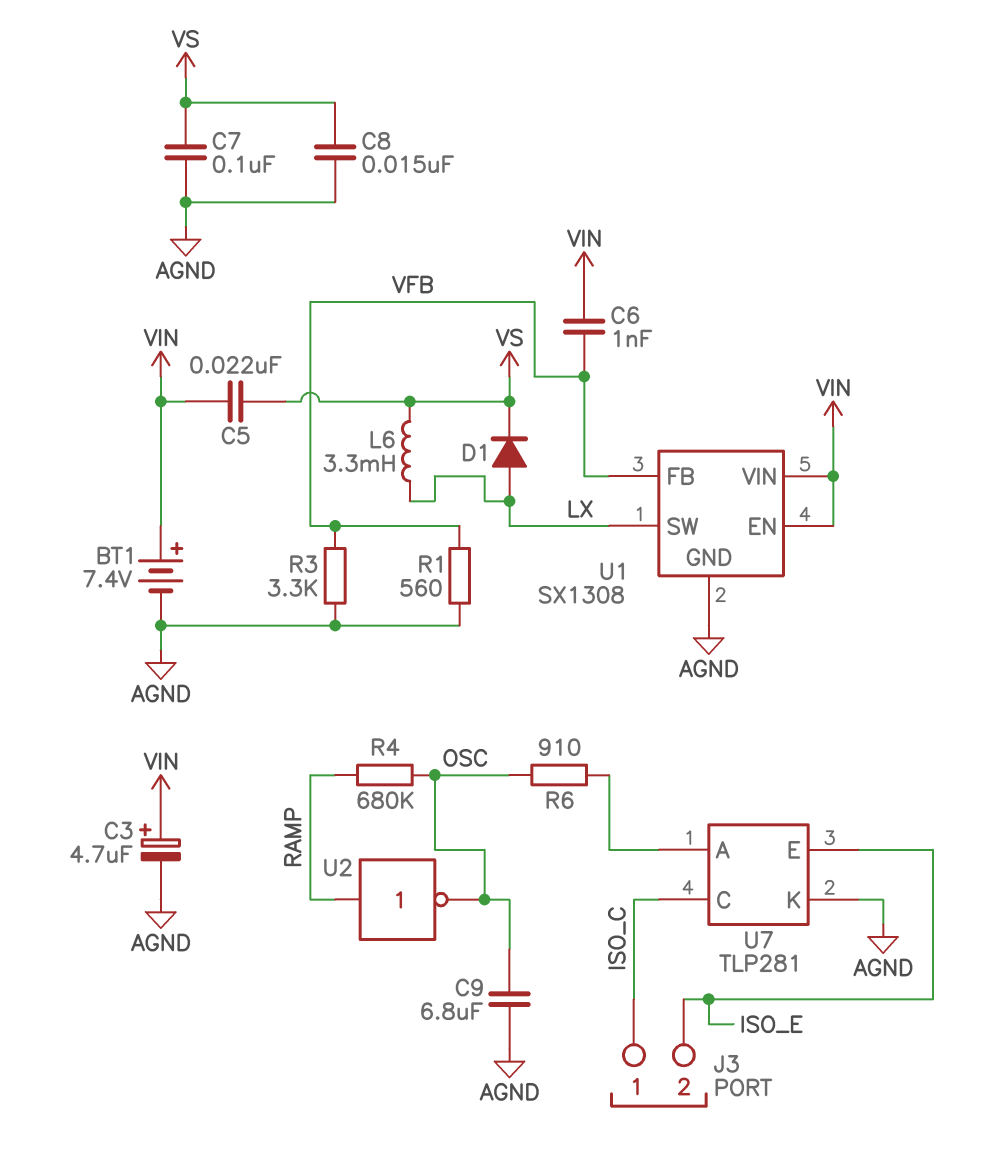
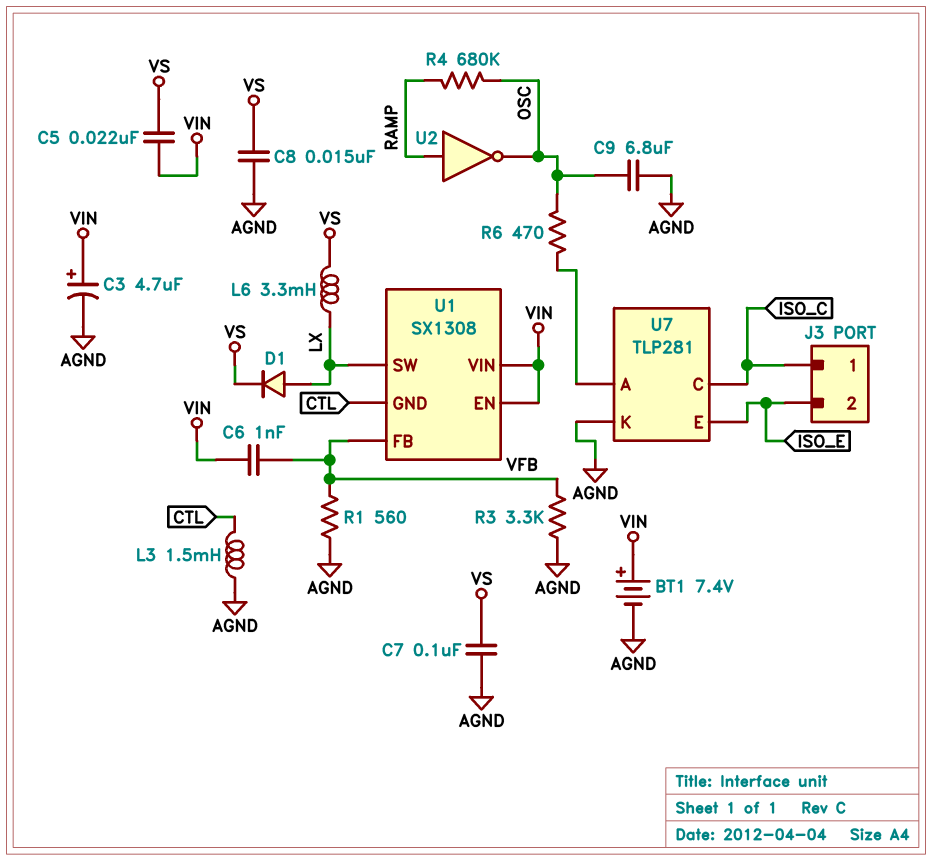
L3: none -> 1.5mH (AGND, CTL)
R6: 910 (OSC, U7/A) -> 470 (OSC, U7/A)
U1 pin GND: AGND -> CTL

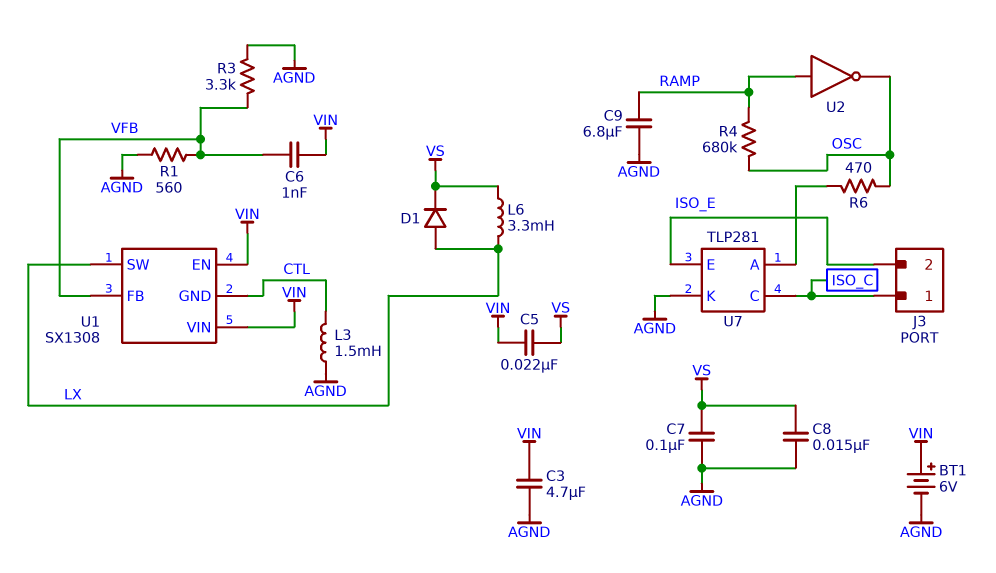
BT1: 7.4V (plus VIN, minus AGND) -> 6V (plus VIN, minus AGND)
C3: 4.7uF (plus VIN, minus AGND) -> 4.7uF (AGND, VIN)
C9: 6.8uF (AGND, OSC) -> 6.8uF (AGND, RAMP)

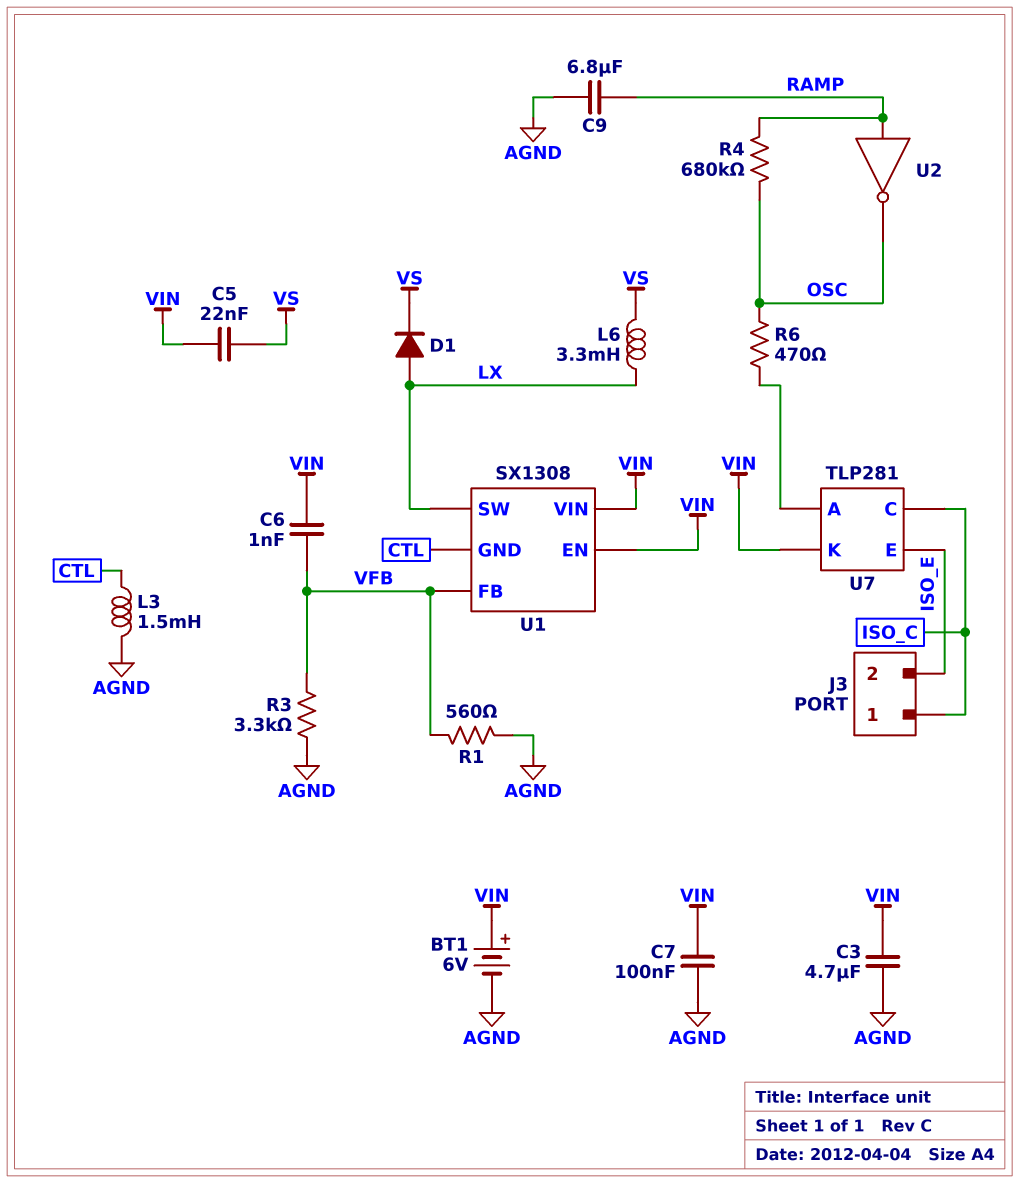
C7: 100nF (AGND, VS) -> 100nF (AGND, VIN)
C8: 15nF (AGND, VS) -> none
U7 pin K: AGND -> VIN

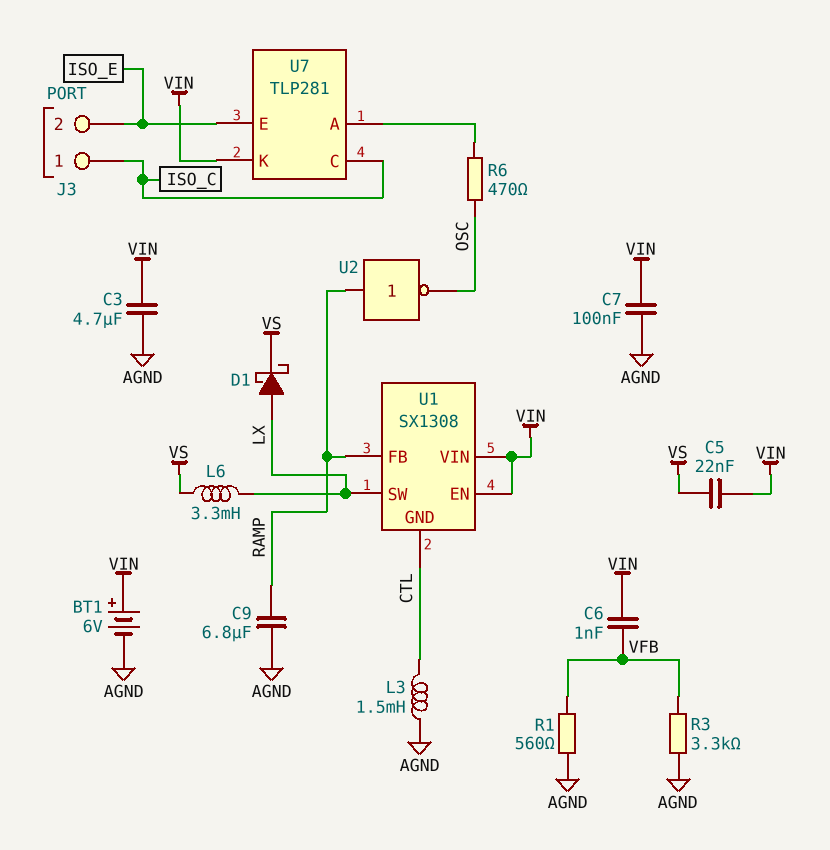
D1: diode (A LX, K VS) -> schottky (A LX, K VS)
R4: 680k (OSC, RAMP) -> none
U1 pin FB: VFB -> RAMP

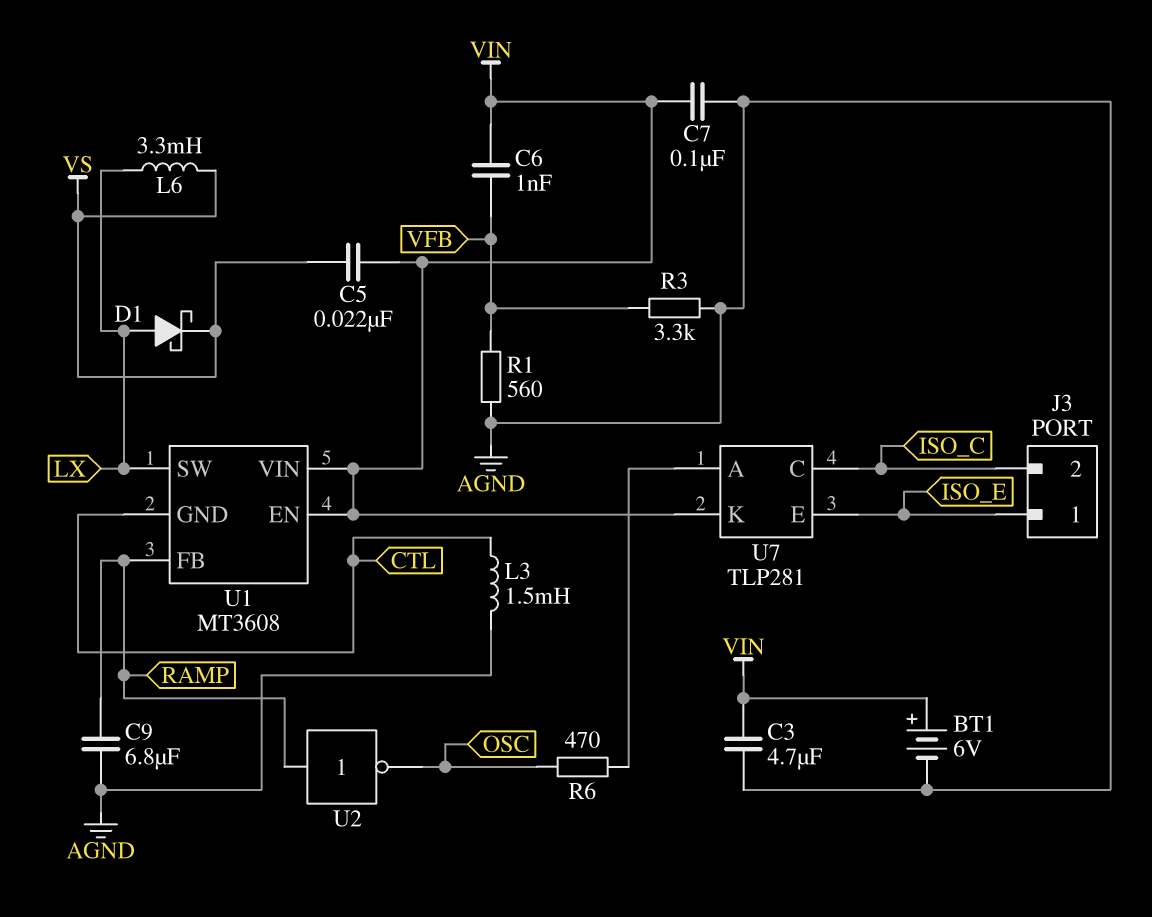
J3 pin 1: ISO_C -> ISO_E
J3 pin 2: ISO_E -> ISO_C
U1: SX1308 -> MT3608

